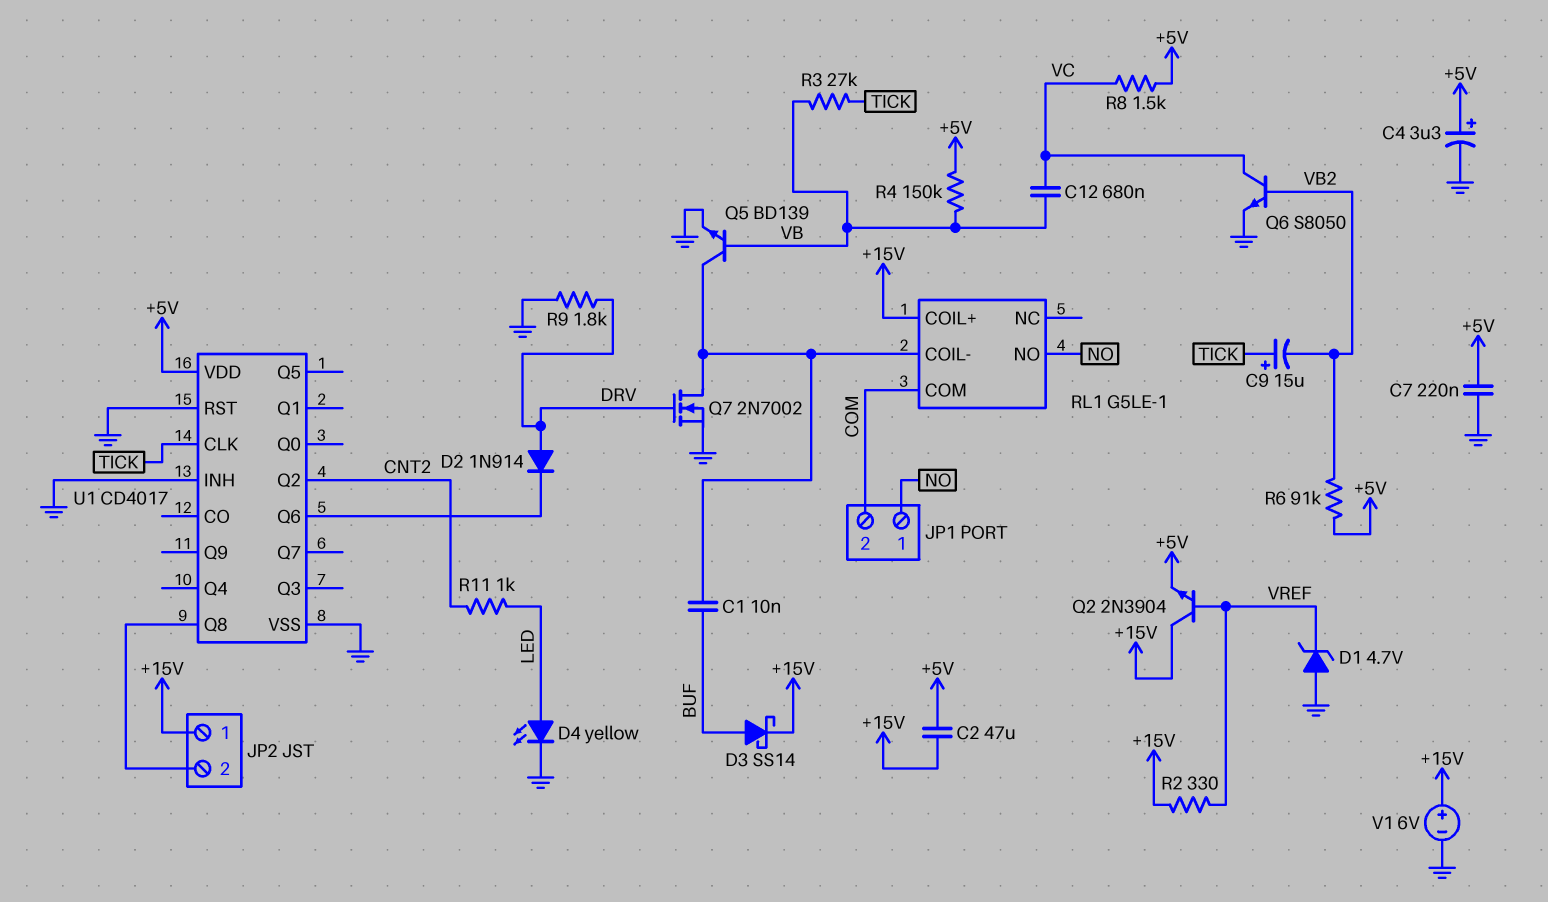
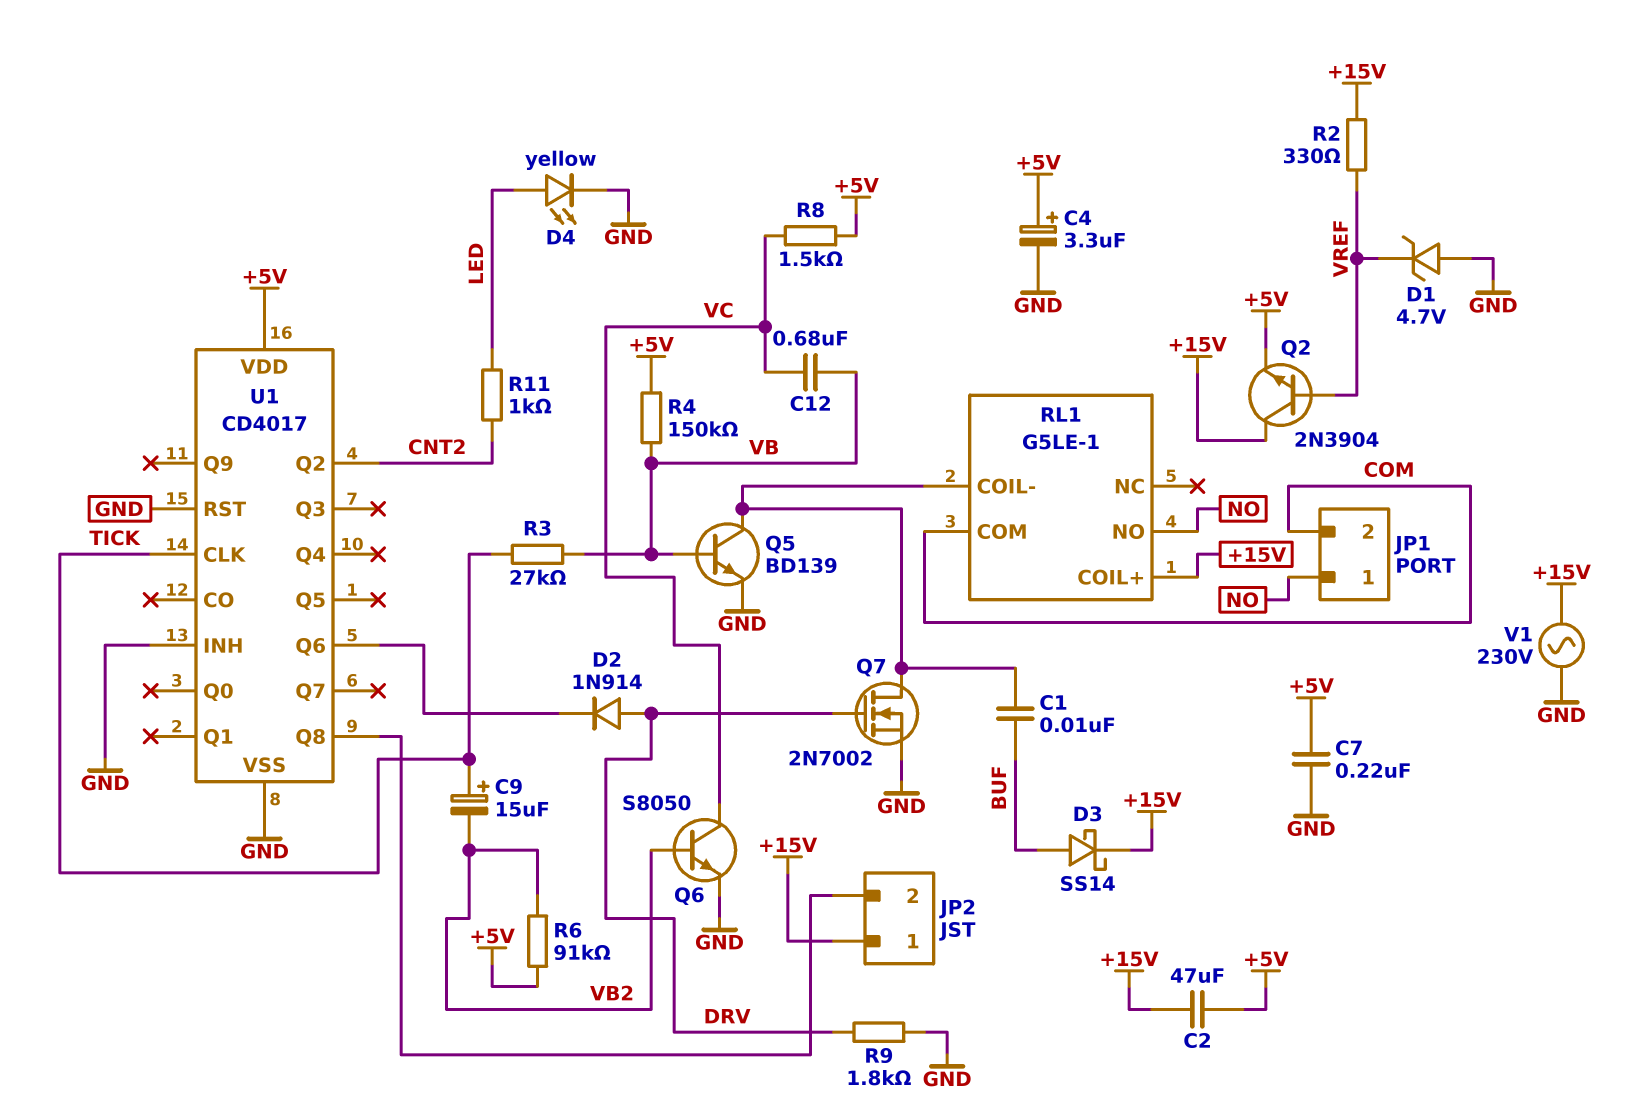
V1: 6V (plus +15V, minus GND) -> AC 230V (+15V, GND)

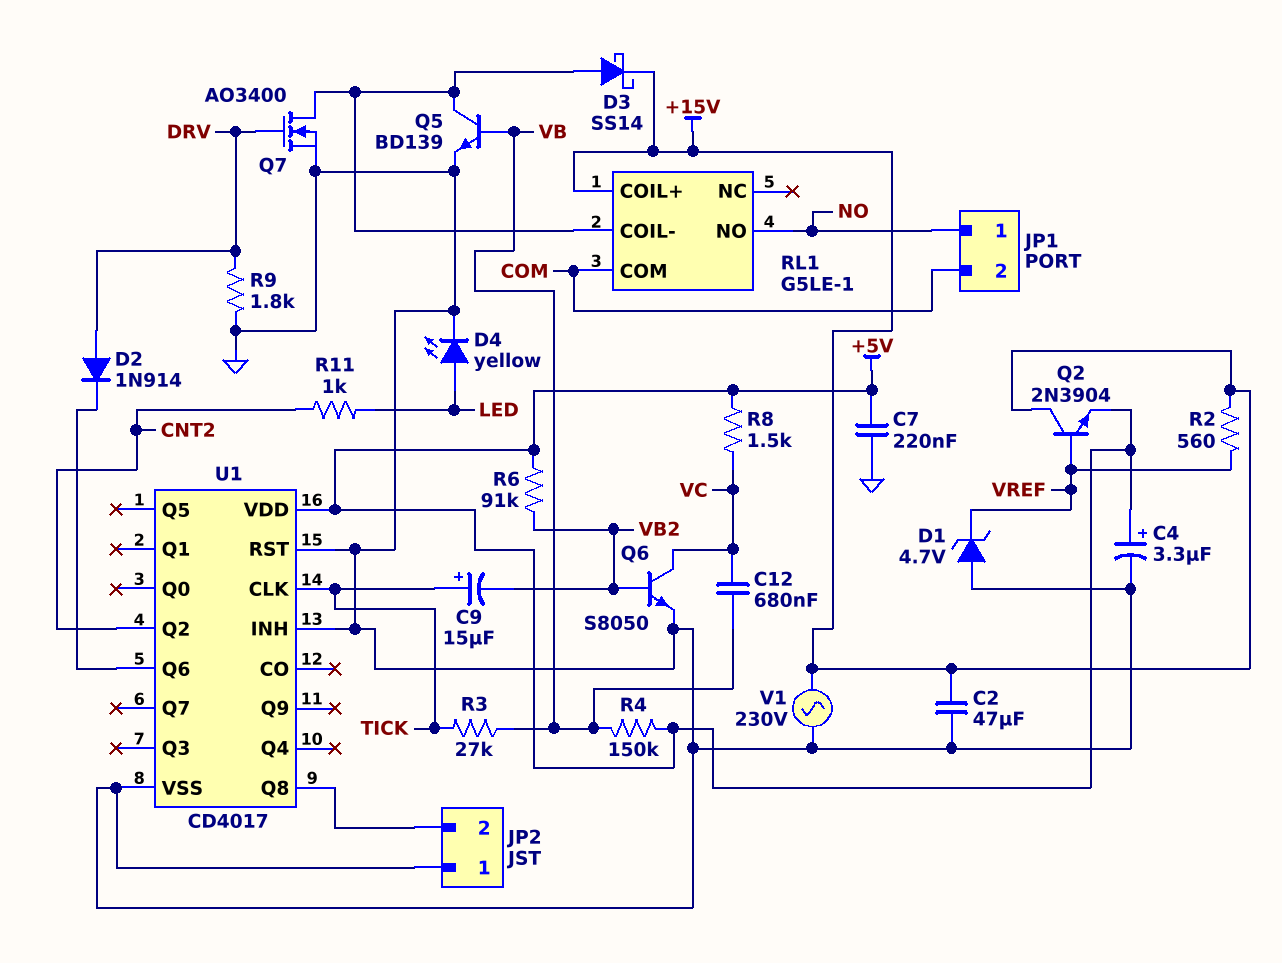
C1: 10nF (BUF, RL1/COIL-) -> none
C2: 47uF (+5V, +15V) -> 47uF (+15V, GND)
D3: schottky SS14 (A BUF, K +15V) -> schottky SS14 (A RL1/COIL-, K +15V)
JP2 pin 1: +15V -> GND
Q7: NMOS 2N7002 (G DRV, D RL1/COIL-, S GND) -> NMOS AO3400 (G DRV, D RL1/COIL-, S GND)
R2: 330 (+15V, VREF) -> 560 (+15V, VREF)

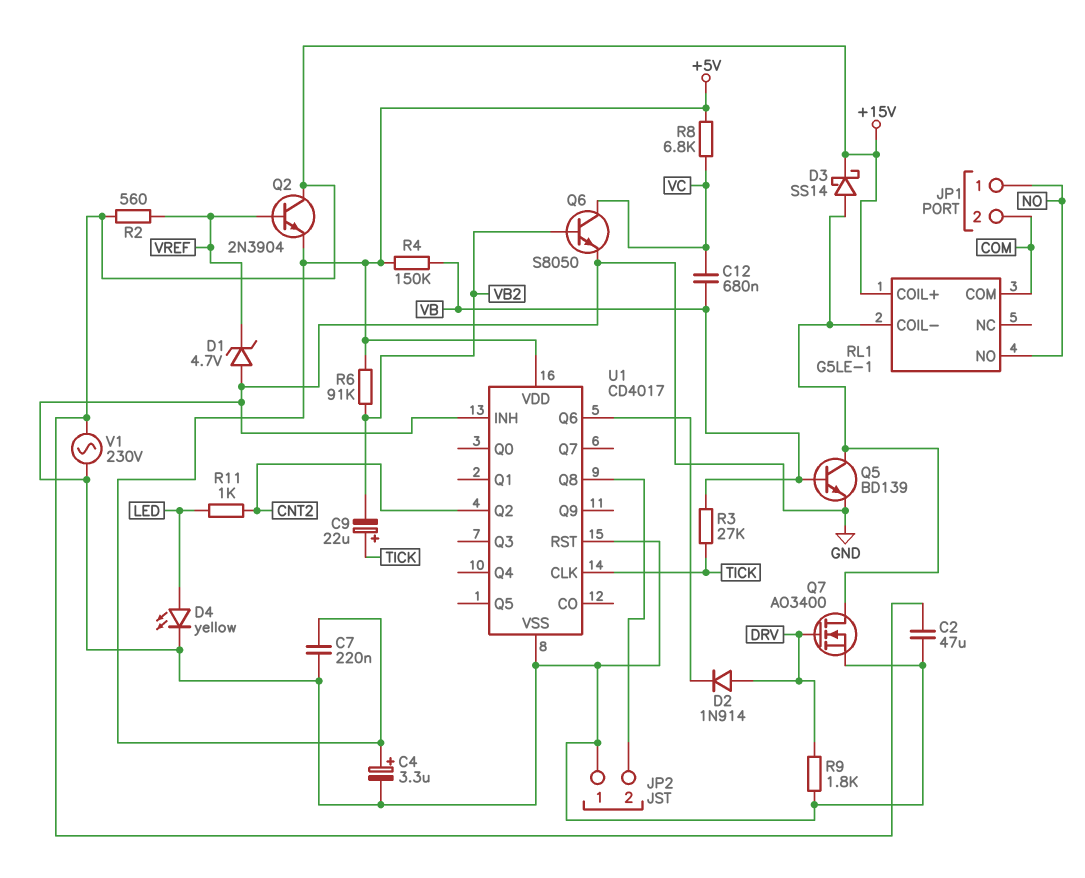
C9: 15uF (plus TICK, minus VB2) -> 22uF (plus TICK, minus VB2)
R8: 1.5k (+5V, VC) -> 6.8k (+5V, VC)

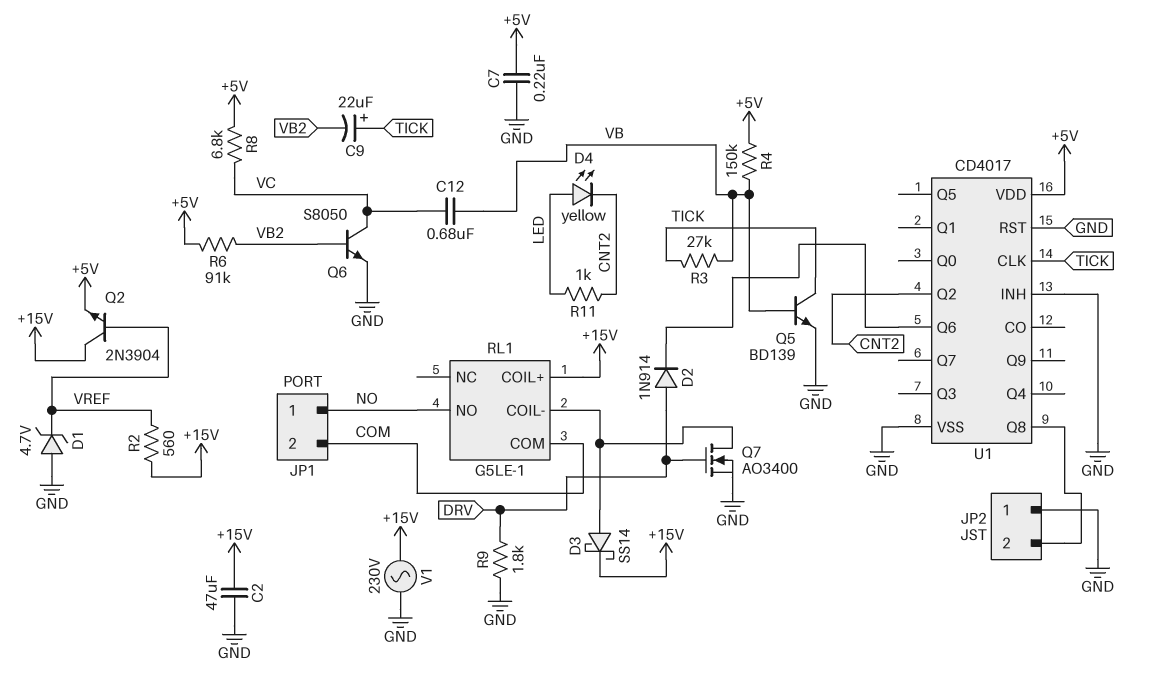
C4: 3.3uF (plus +5V, minus GND) -> none
D4: LED yellow (A LED, K GND) -> LED yellow (A LED, K CNT2)
Q5: NPN BD139 (B VB, C RL1/COIL-, E GND) -> NPN BD139 (B VB, C TICK, E GND)

